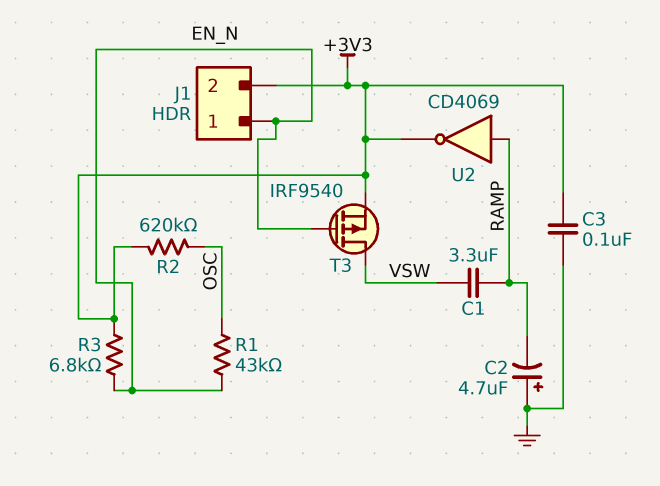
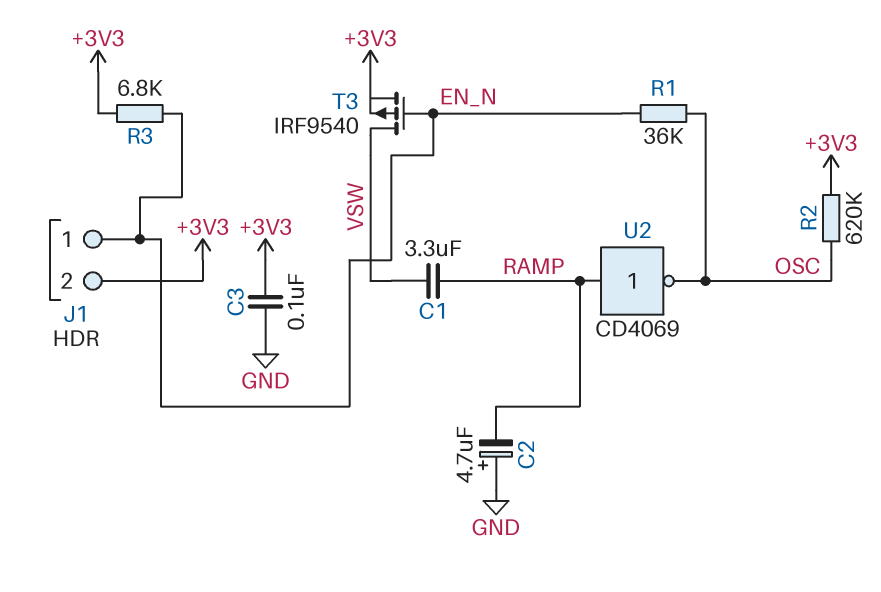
R1: 43k (EN_N, OSC) -> 36k (EN_N, OSC)
U2: NOT CD4069 (in RAMP, out +3V3) -> NOT CD4069 (in RAMP, out OSC)

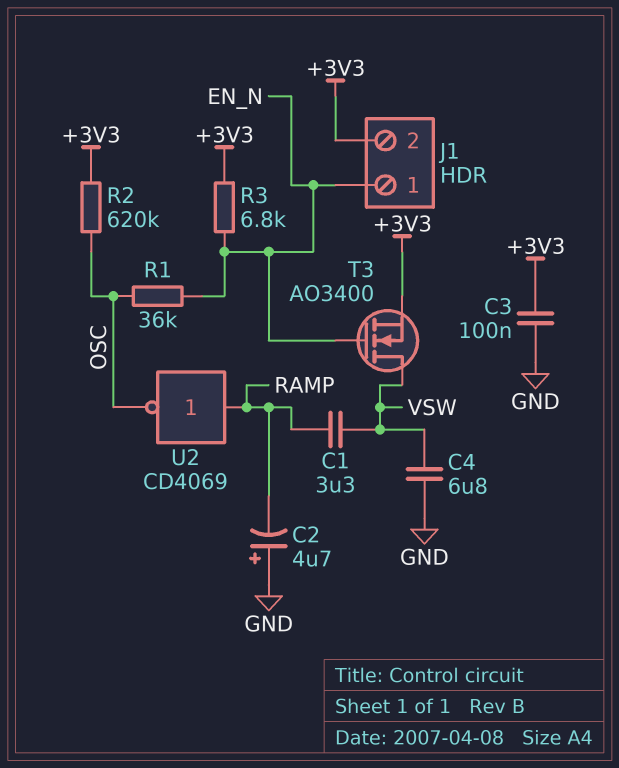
C4: none -> 6.8uF (GND, VSW)
T3: PMOS IRF9540 (G EN_N, D VSW, S +3V3) -> NMOS AO3400 (G EN_N, D VSW, S +3V3)

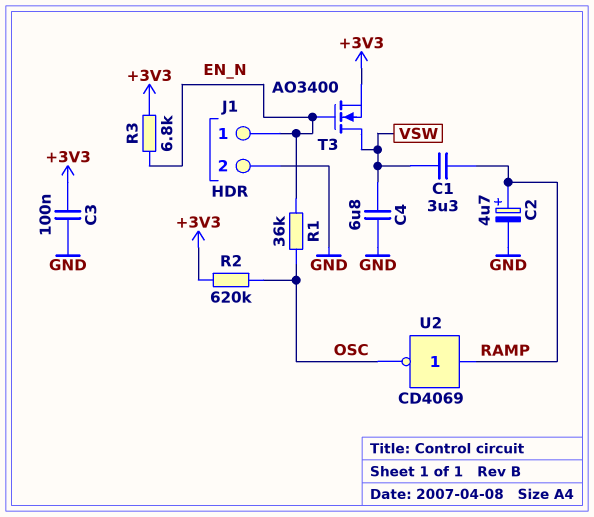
C2: 4.7uF (plus GND, minus RAMP) -> 4.7uF (plus RAMP, minus GND)
J1 pin 2: +3V3 -> GND

